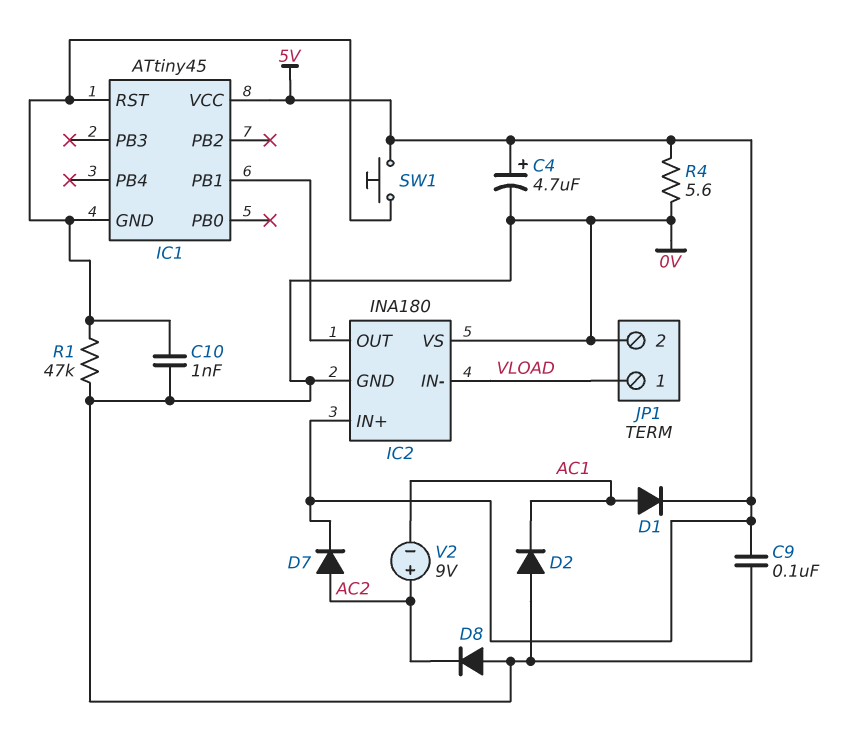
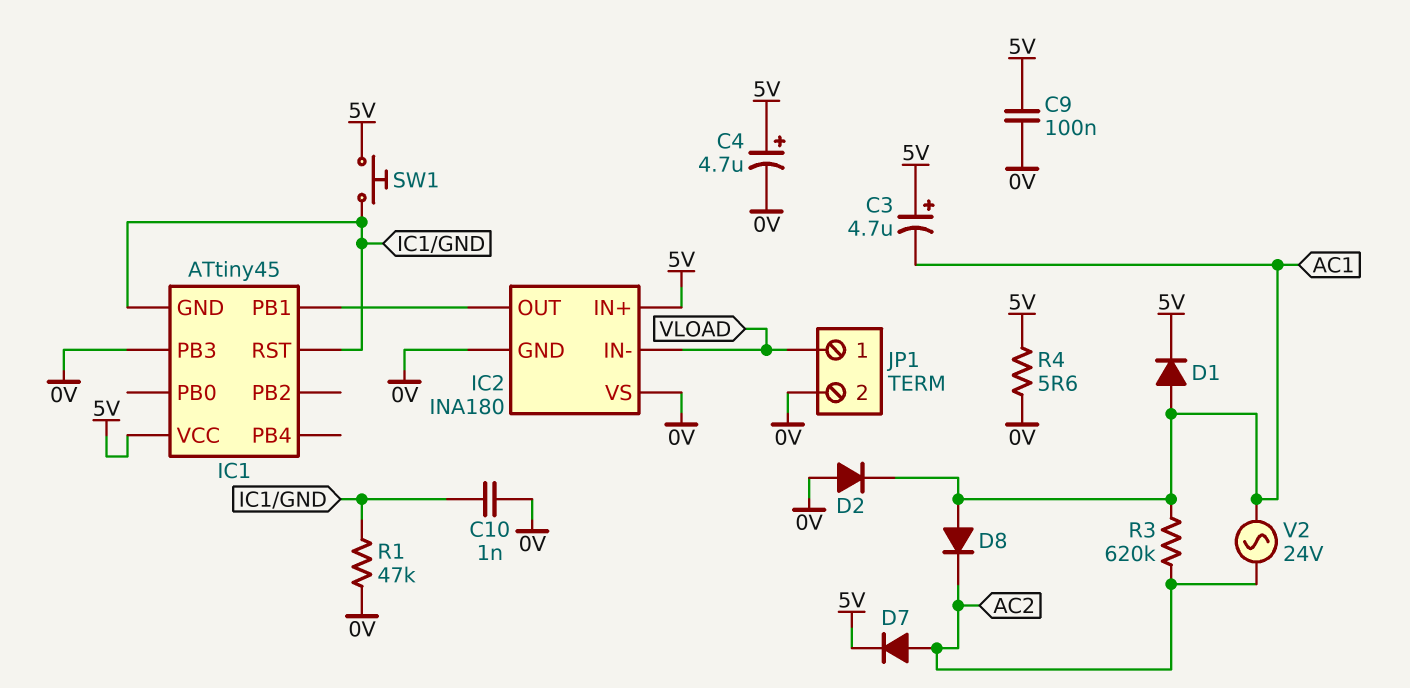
C3: none -> 4.7uF (plus 5V, minus AC1)
D8: diode (A 0V, K AC2) -> diode (A AC1, K AC2)
IC1 pin PB3: none -> 0V
R3: none -> 620k (AC1, AC2)
V2: 9V (plus AC2, minus AC1) -> AC 24V (AC1, AC2)

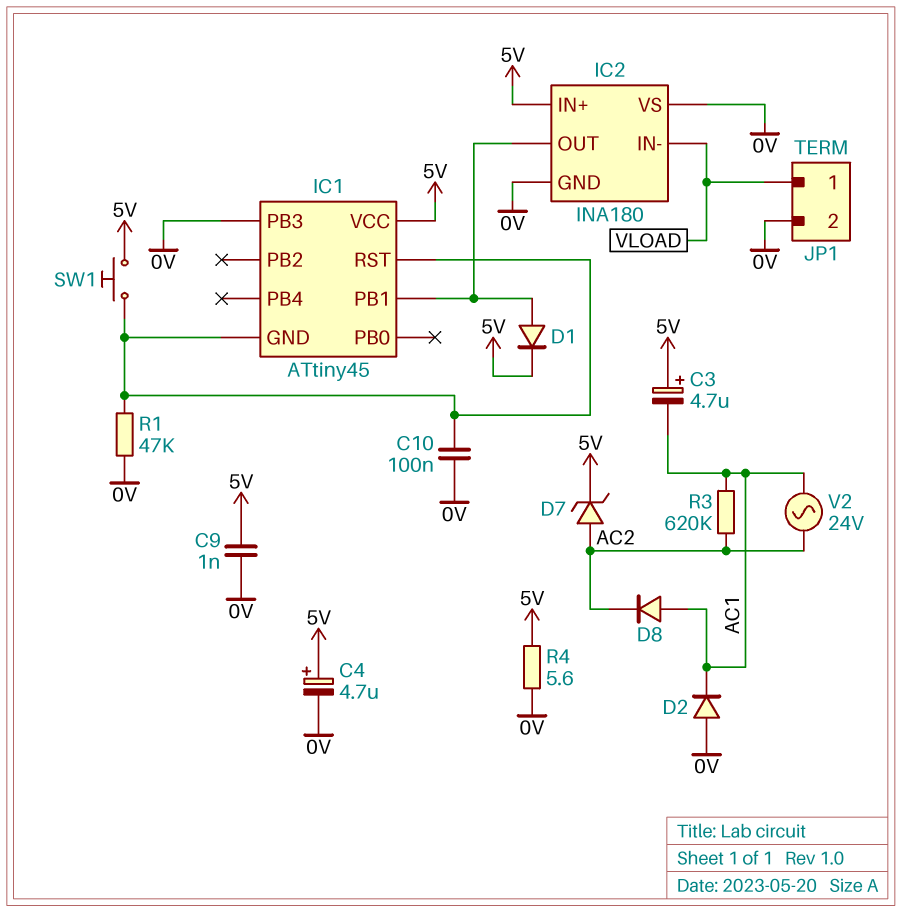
C9: 100nF (0V, 5V) -> 1nF (0V, 5V)
C10: 1nF (0V, IC1/GND) -> 100nF (0V, IC1/GND)
D1: diode (A AC1, K 5V) -> diode (A IC1/PB1, K 5V)
D7: diode (A AC2, K 5V) -> zener (A AC2, K 5V)

